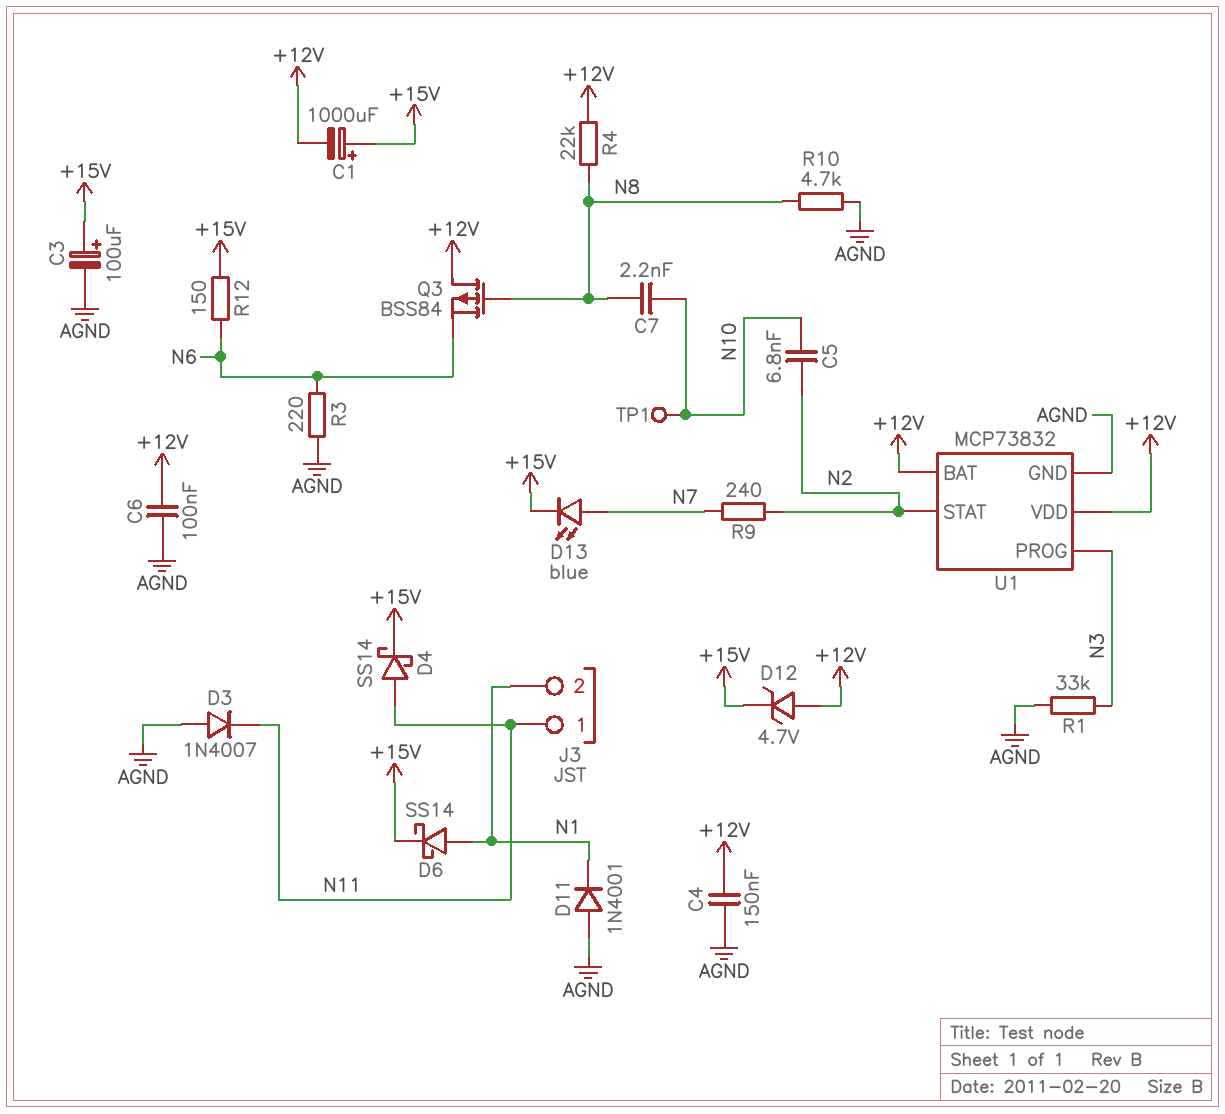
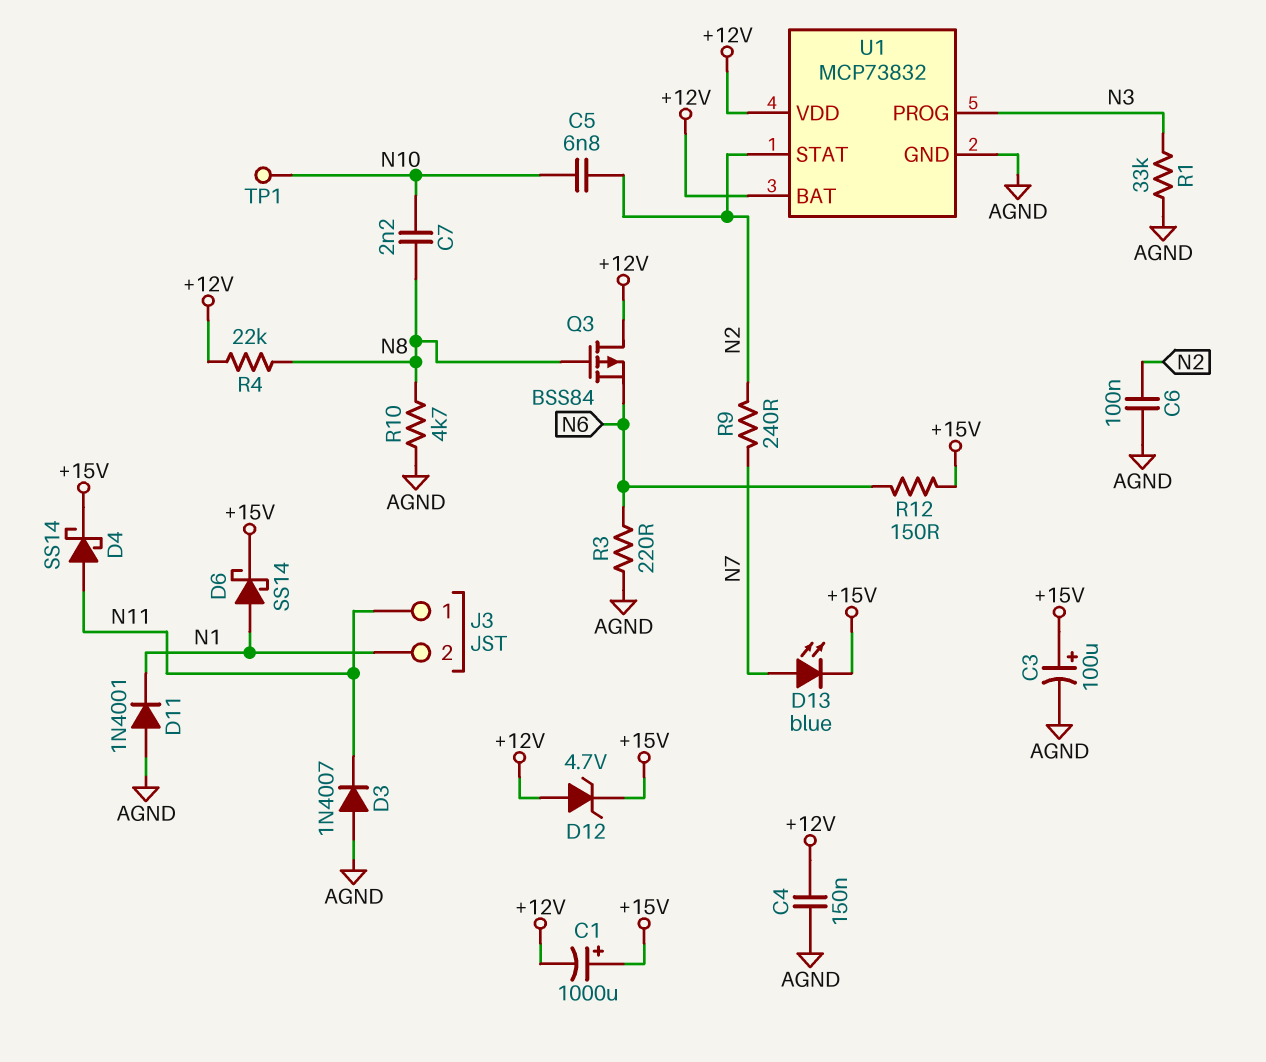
C6: 100nF (+12V, AGND) -> 100nF (AGND, N2)

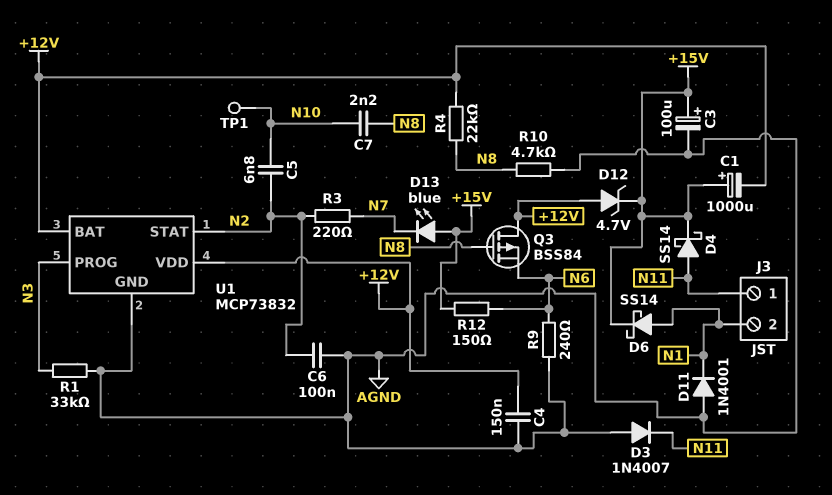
D13: LED blue (A N7, K +15V) -> LED blue (A +15V, K N7)
R3: 220 (AGND, N6) -> 220 (N2, N7)
R9: 240 (N2, N7) -> 240 (AGND, N6)

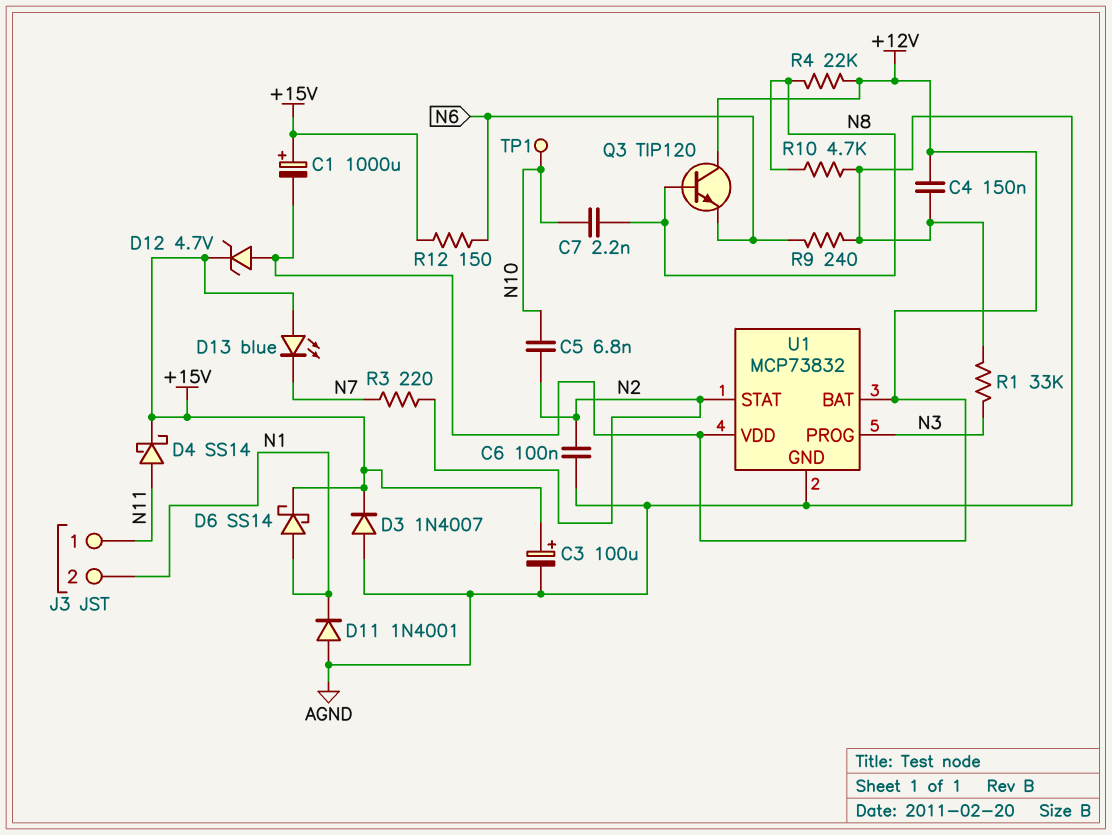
D3: diode 1N4007 (A AGND, K N11) -> diode 1N4007 (A AGND, K +15V)
Q3: PMOS BSS84 (G N8, D +12V, S N6) -> NPN TIP120 (B N8, C +12V, E N6)

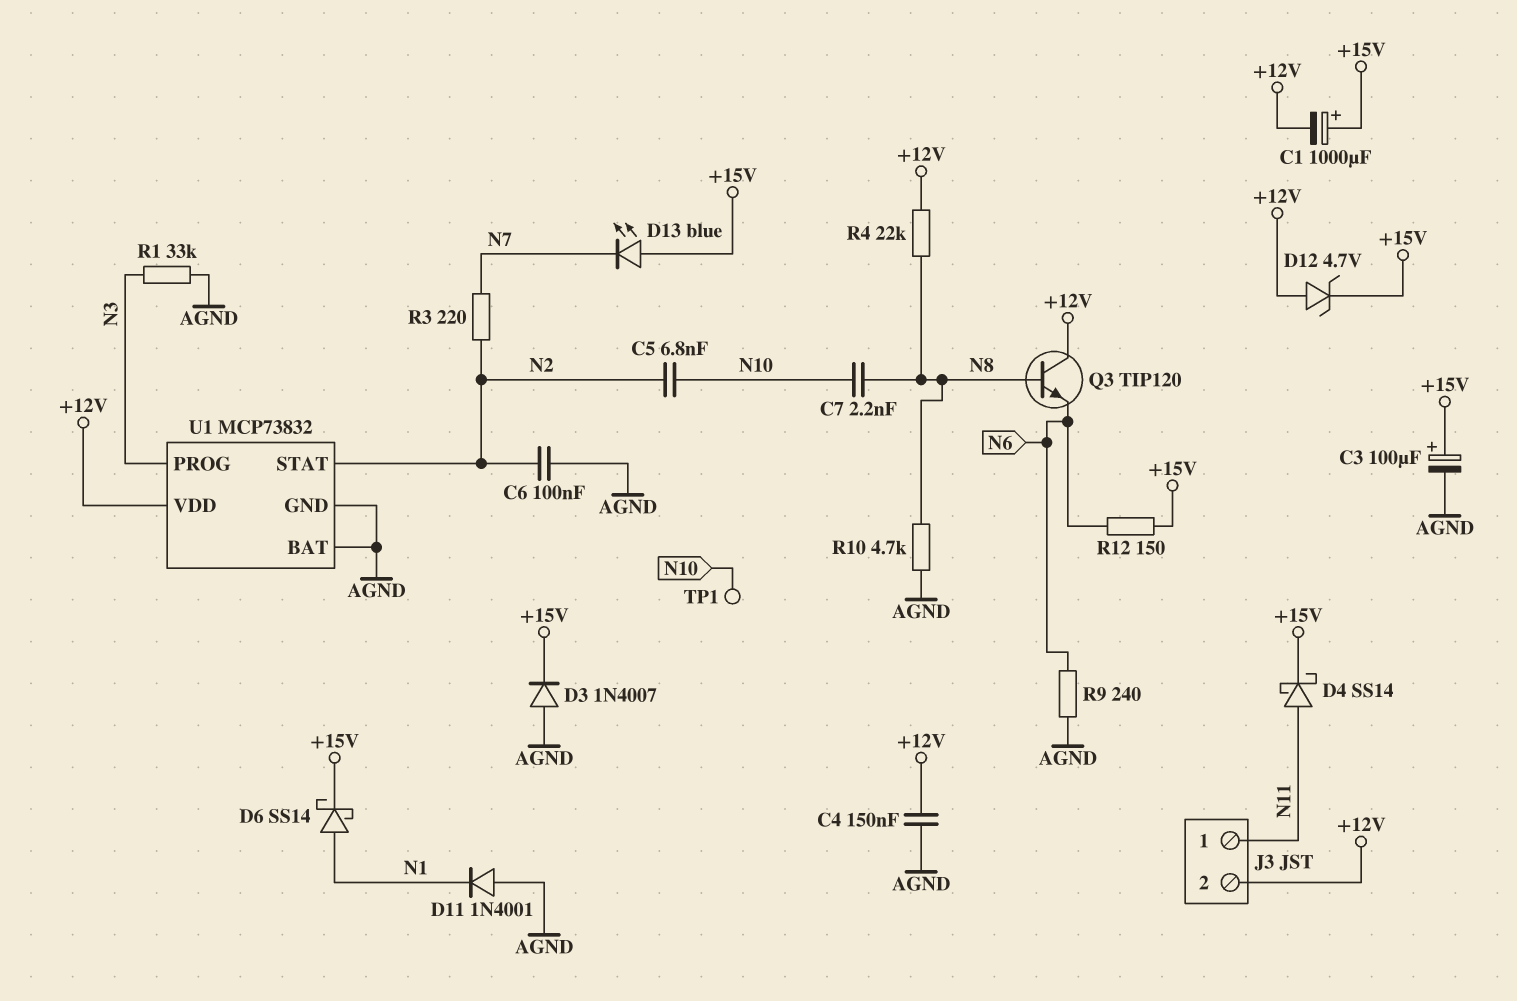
J3 pin 2: N1 -> +12V
U1 pin BAT: +12V -> AGND

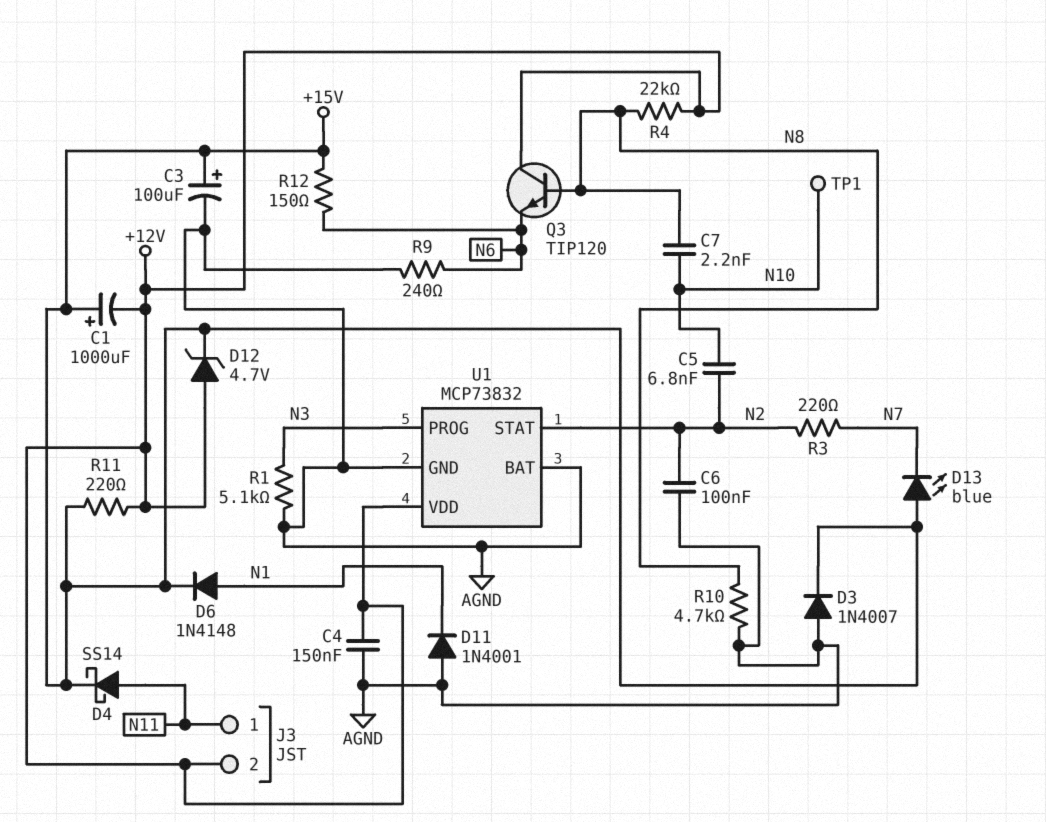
D6: schottky SS14 (A N1, K +15V) -> diode 1N4148 (A N1, K +15V)
R1: 33k (AGND, N3) -> 5.1k (AGND, N3)
R11: none -> 220 (+12V, +15V)

